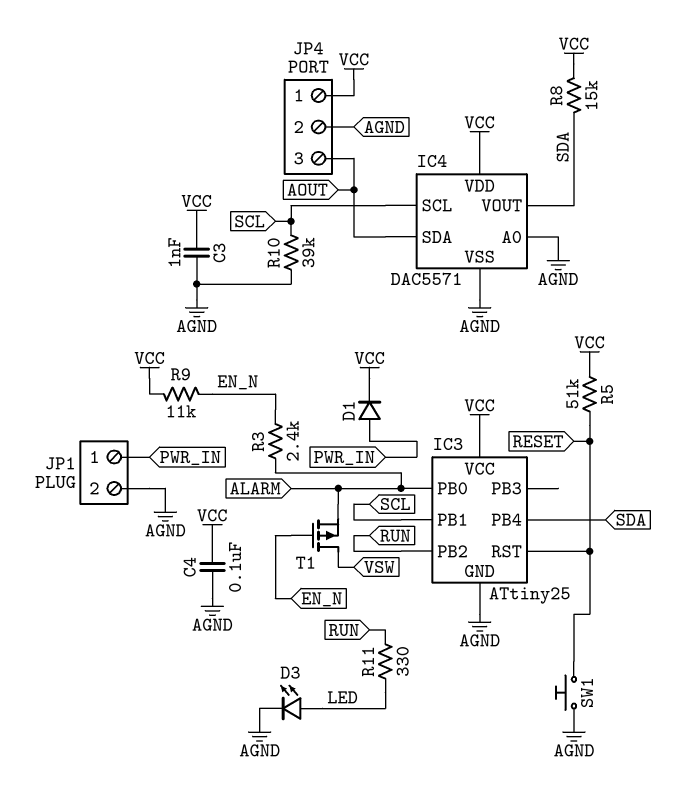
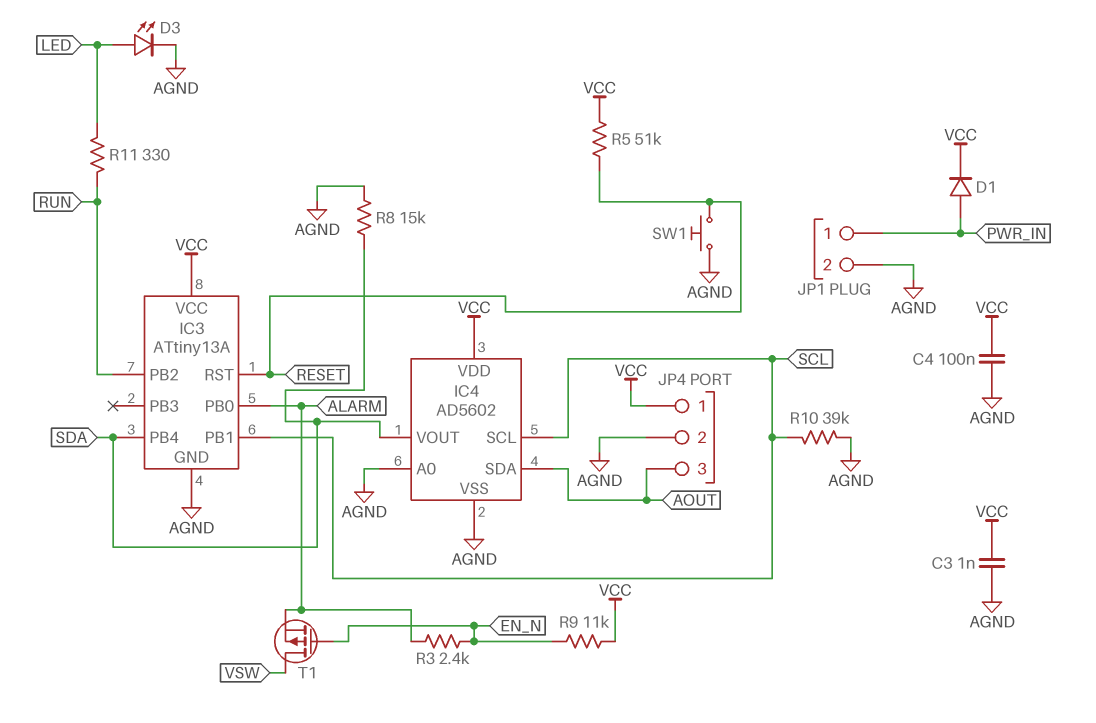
IC3: ATtiny25 -> ATtiny13A
IC4: DAC5571 -> AD5602
R8: 15k (SDA, VCC) -> 15k (AGND, SDA)

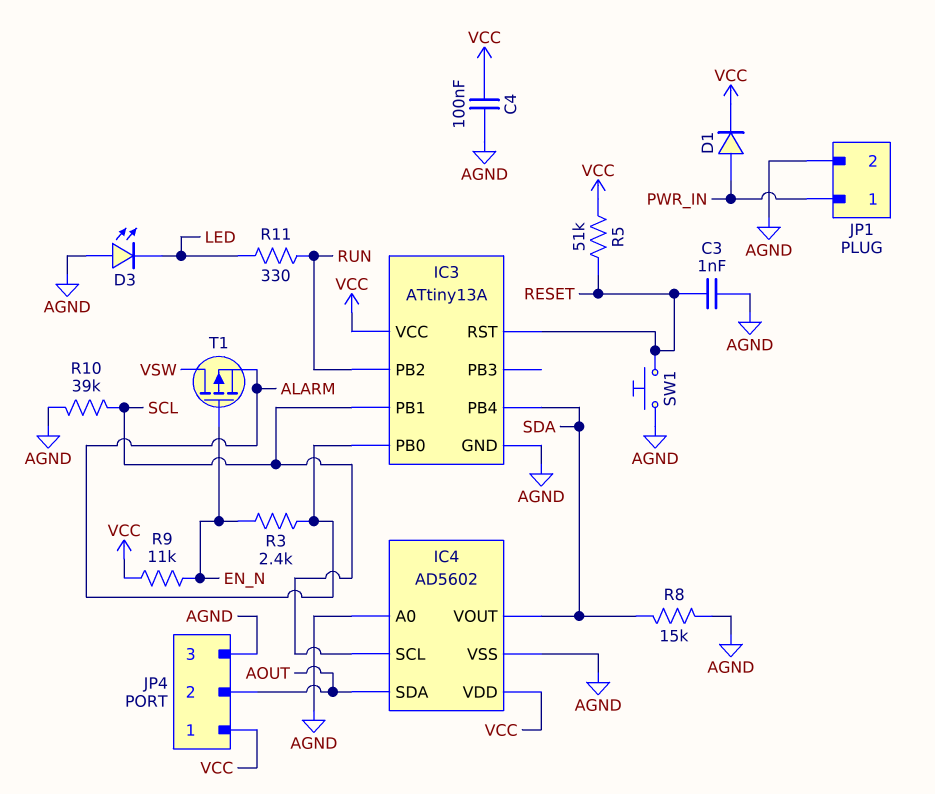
C3: 1nF (AGND, VCC) -> 1nF (AGND, RESET)
D3: LED (A LED, K AGND) -> LED (A AGND, K LED)
JP4 pin 2: AGND -> AOUT
JP4 pin 3: AOUT -> AGND

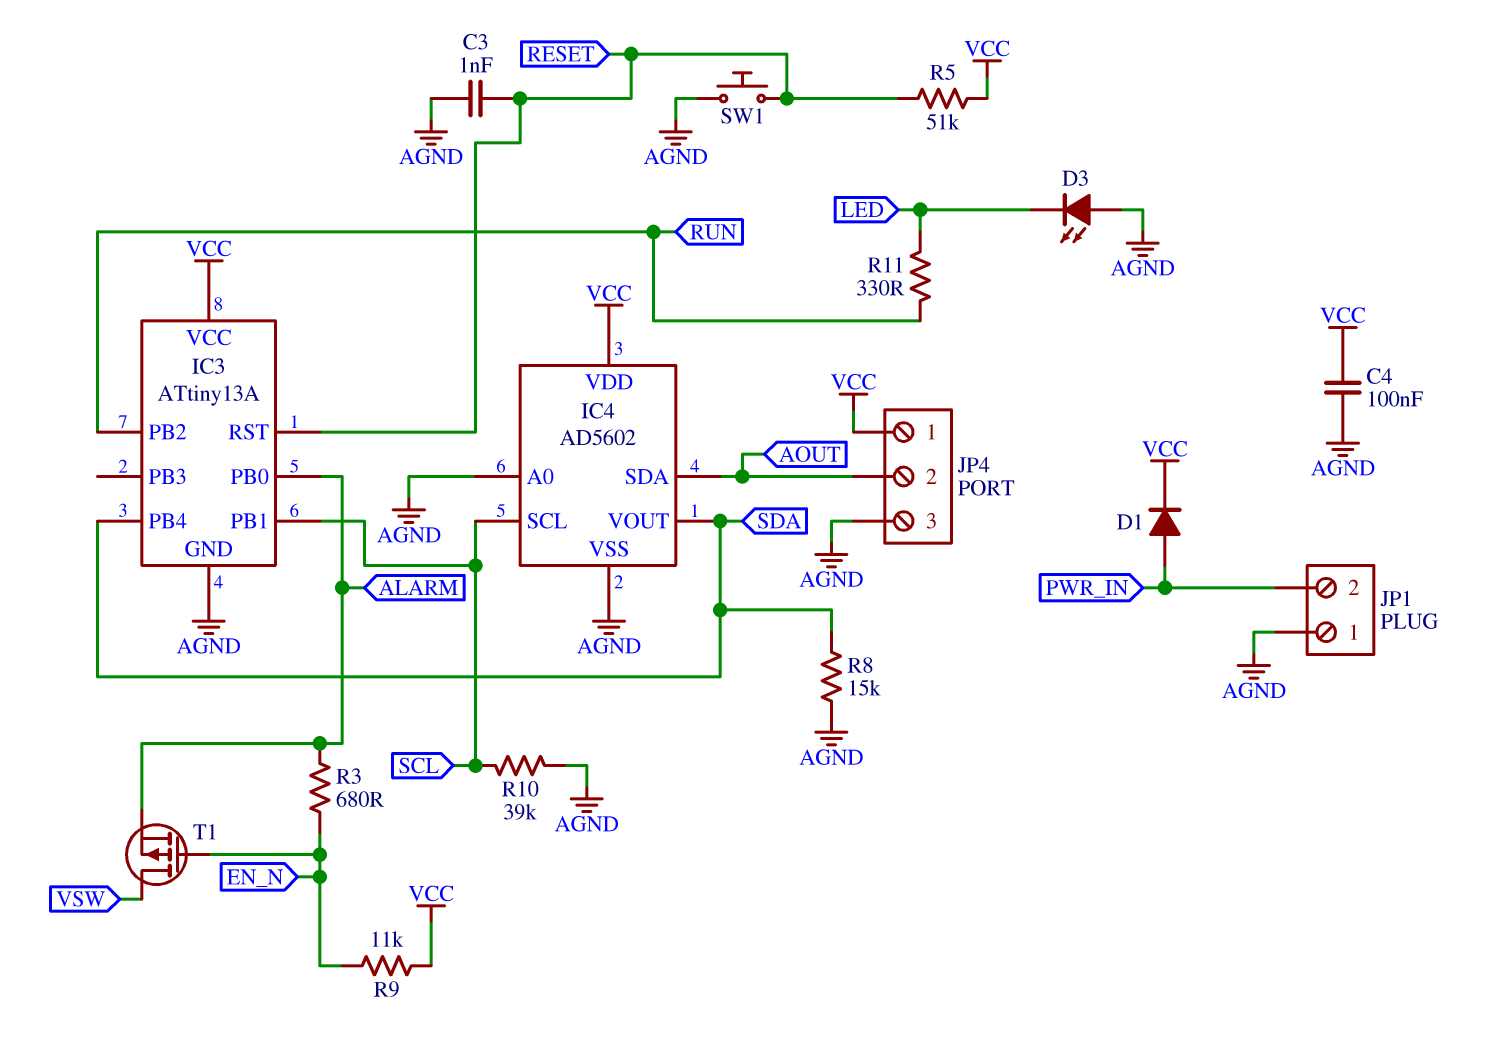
JP1 pin 1: PWR_IN -> AGND
JP1 pin 2: AGND -> PWR_IN
R3: 2.4k (ALARM, EN_N) -> 680 (ALARM, EN_N)

